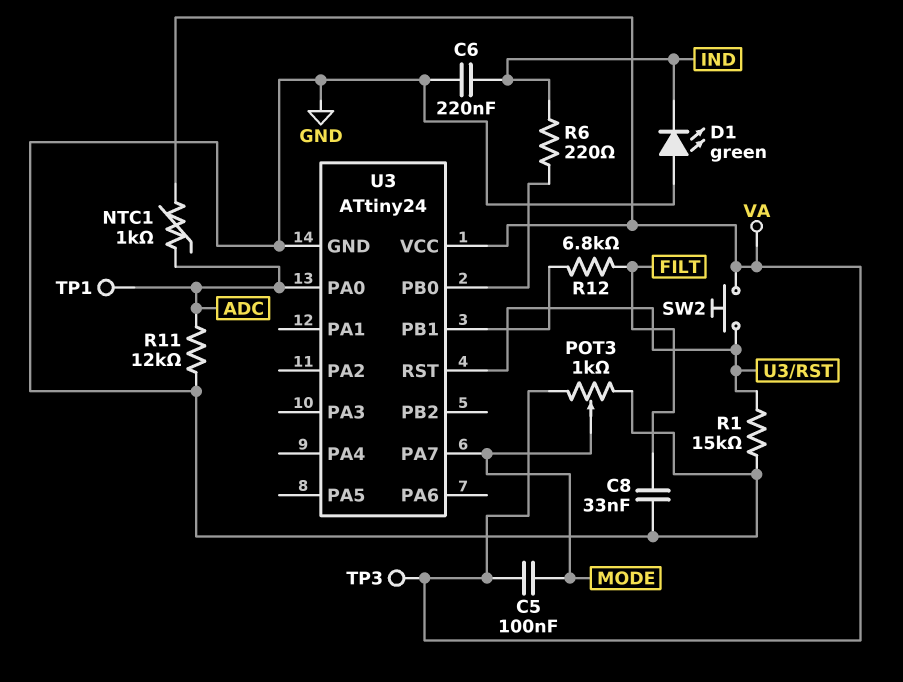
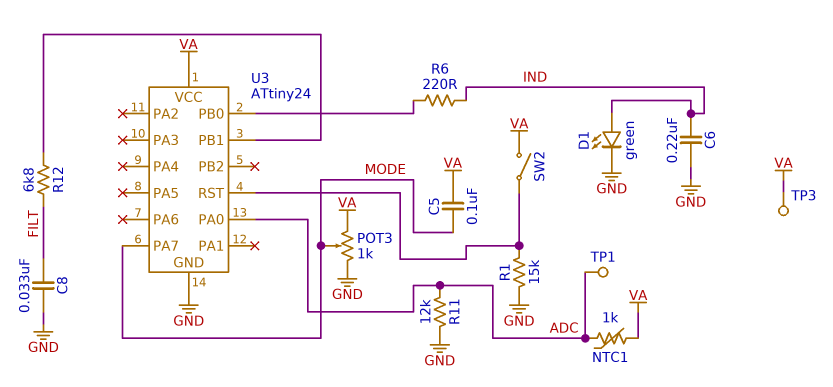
D1: LED green (A GND, K IND) -> LED green (A IND, K GND)
SW2: button (U3/RST, VA) -> switch (U3/RST, VA)

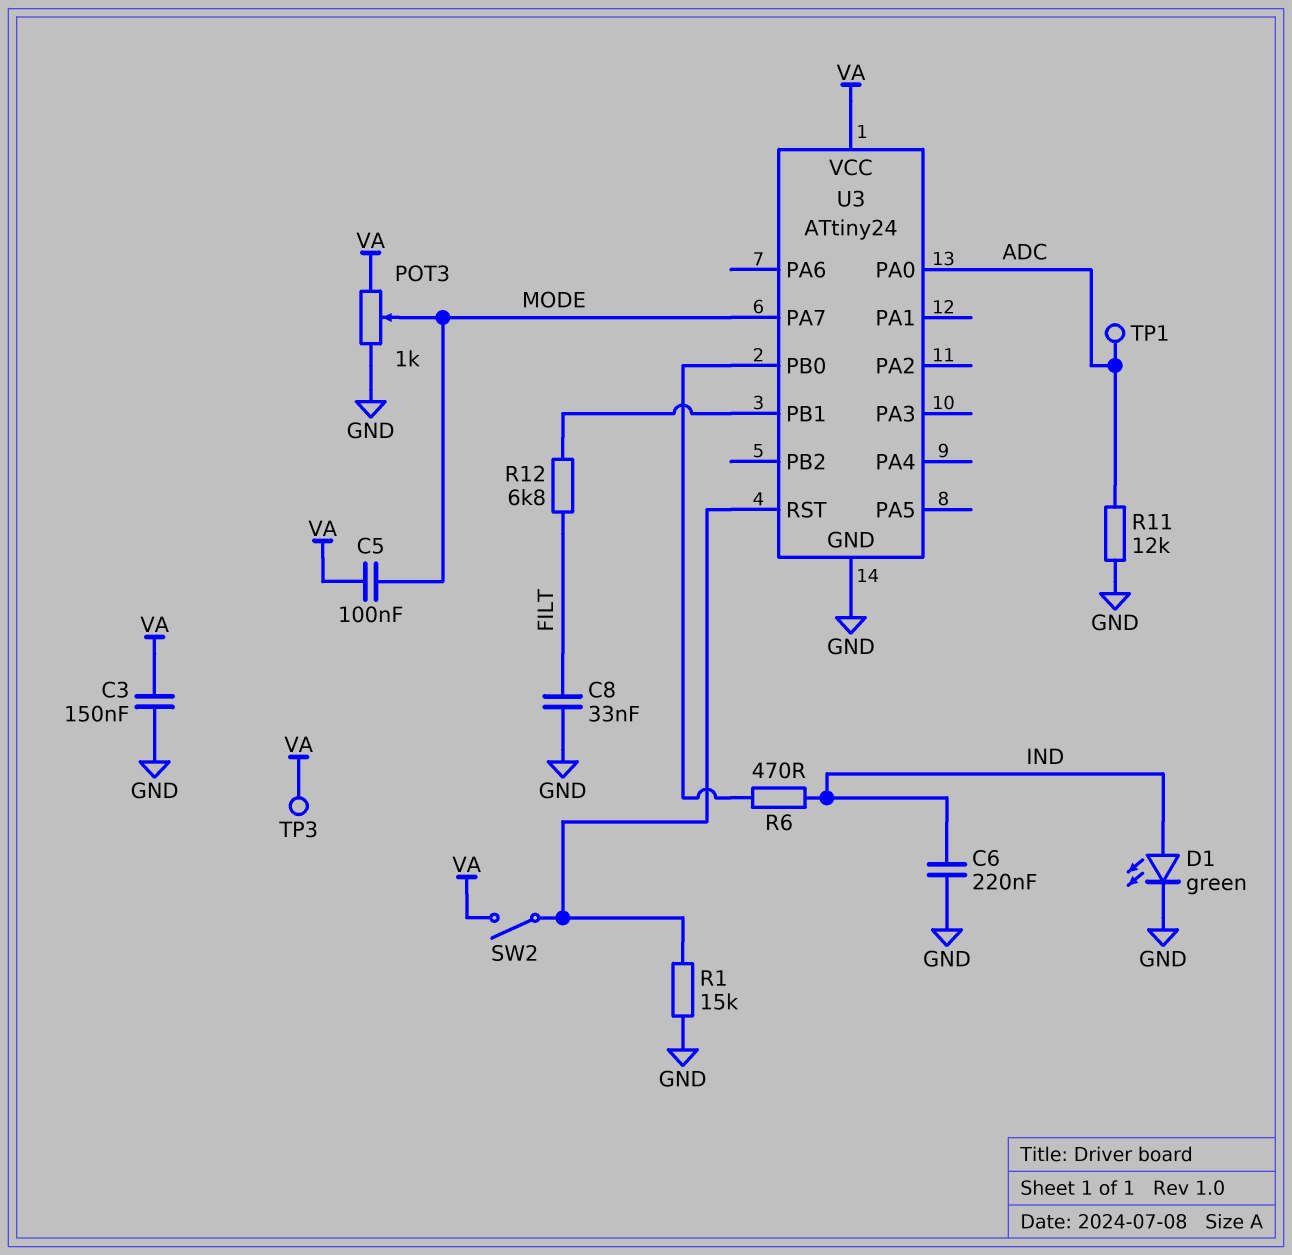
C3: none -> 150nF (GND, VA)
NTC1: 1k (ADC, VA) -> none
R6: 220 (IND, U3/PB0) -> 470 (IND, U3/PB0)

